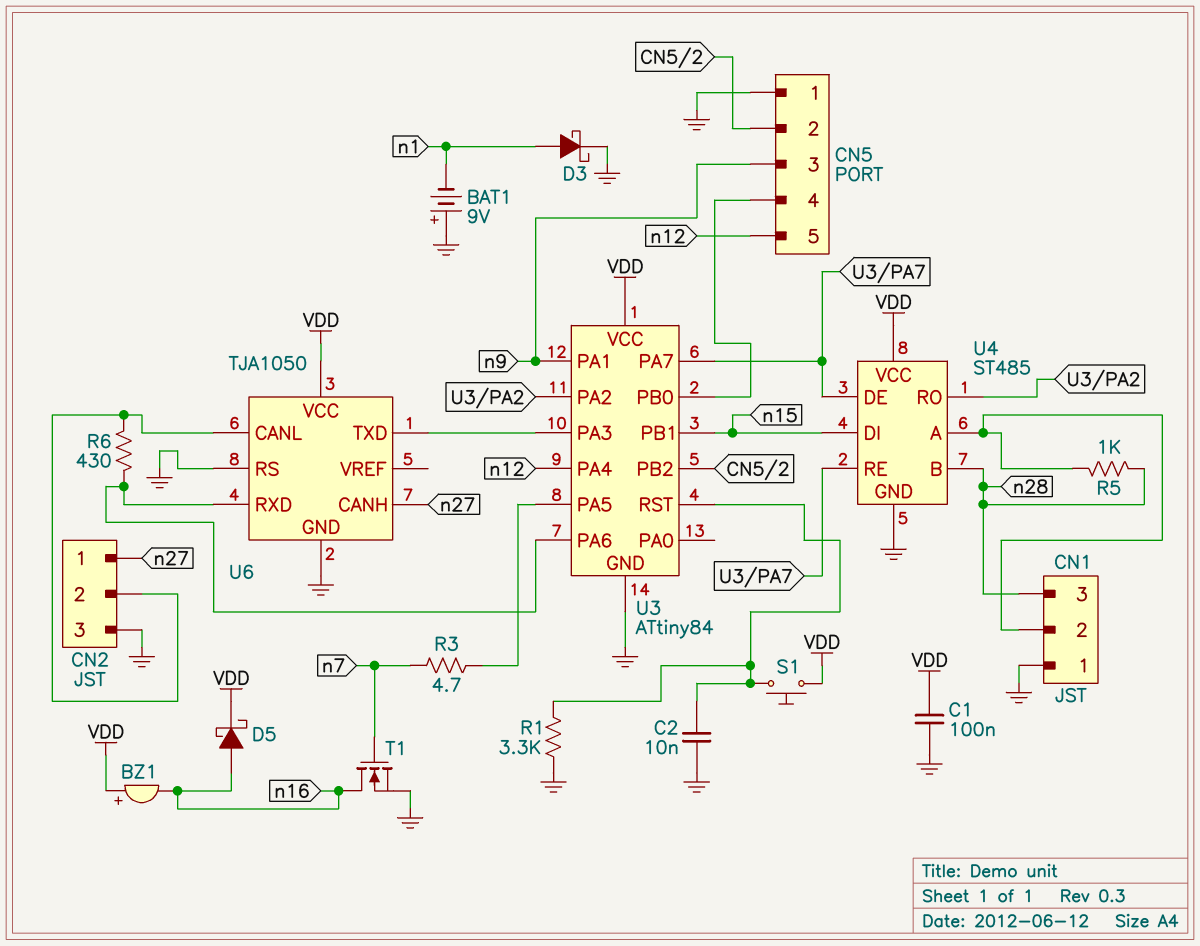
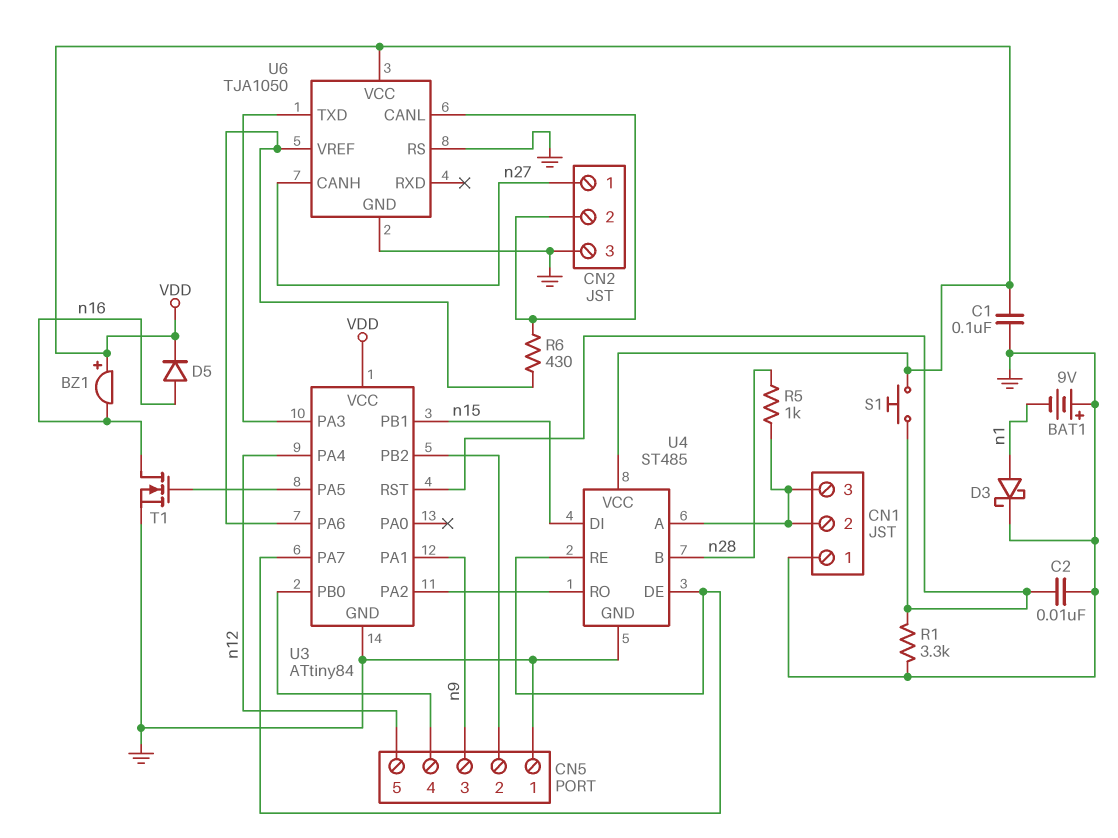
CN1 pin 3: n28 -> CN1/2
D5: schottky (A n16, K VDD) -> diode (A n16, K VDD)
R3: 4.7 (U3/PA5, n7) -> none
T1: NMOS (G n7, D n16, S GND) -> NMOS (G U3/PA5, D n16, S GND)
U6 pin RXD: U3/PA6 -> none
U6 pin VREF: none -> U3/PA6

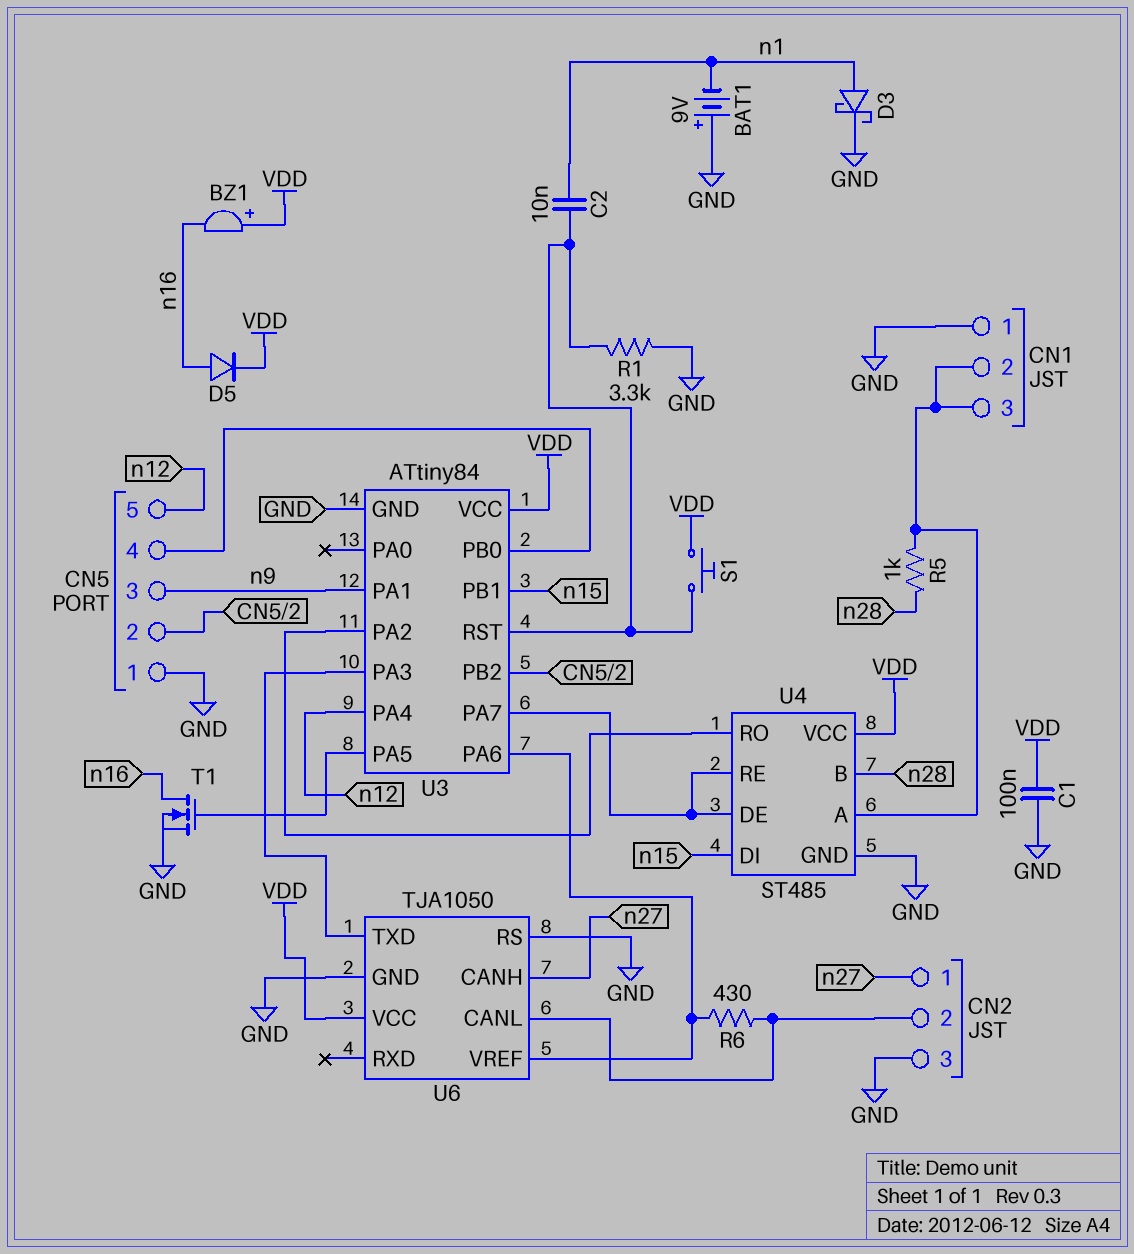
C2: 10nF (GND, U3/RST) -> 10nF (U3/RST, n1)

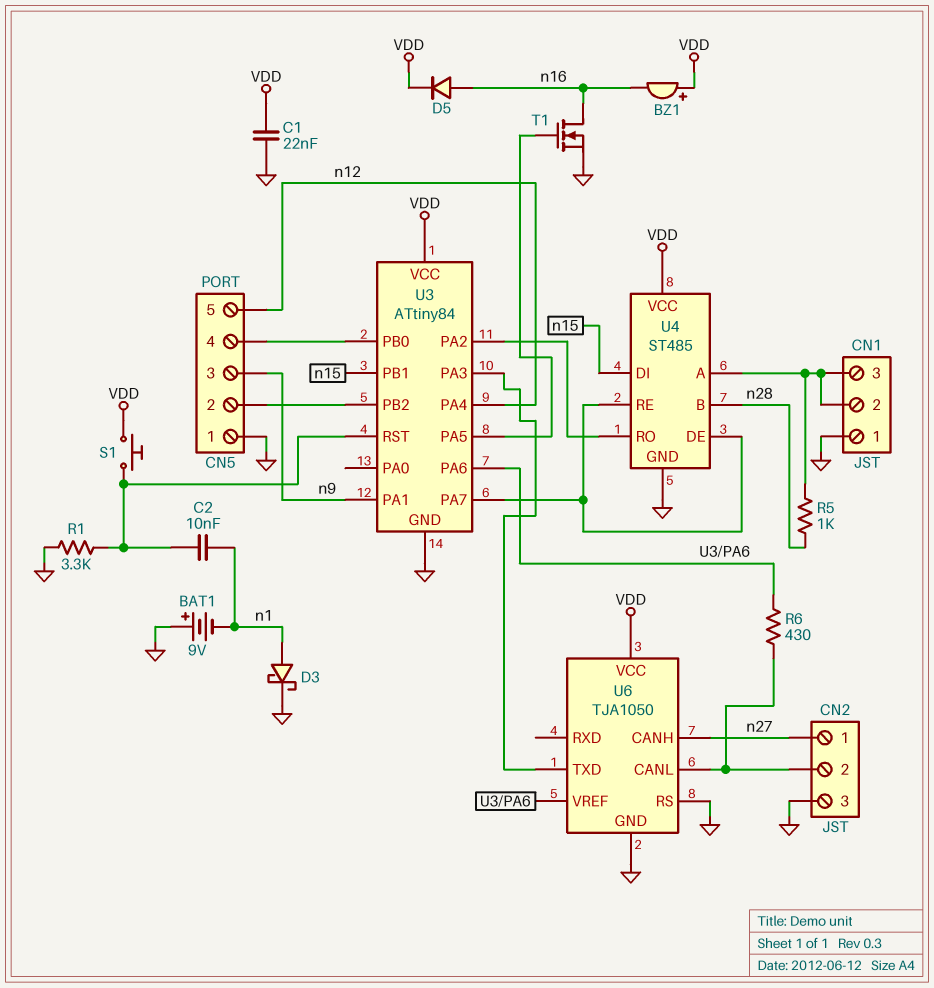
C1: 100nF (GND, VDD) -> 22nF (GND, VDD)

